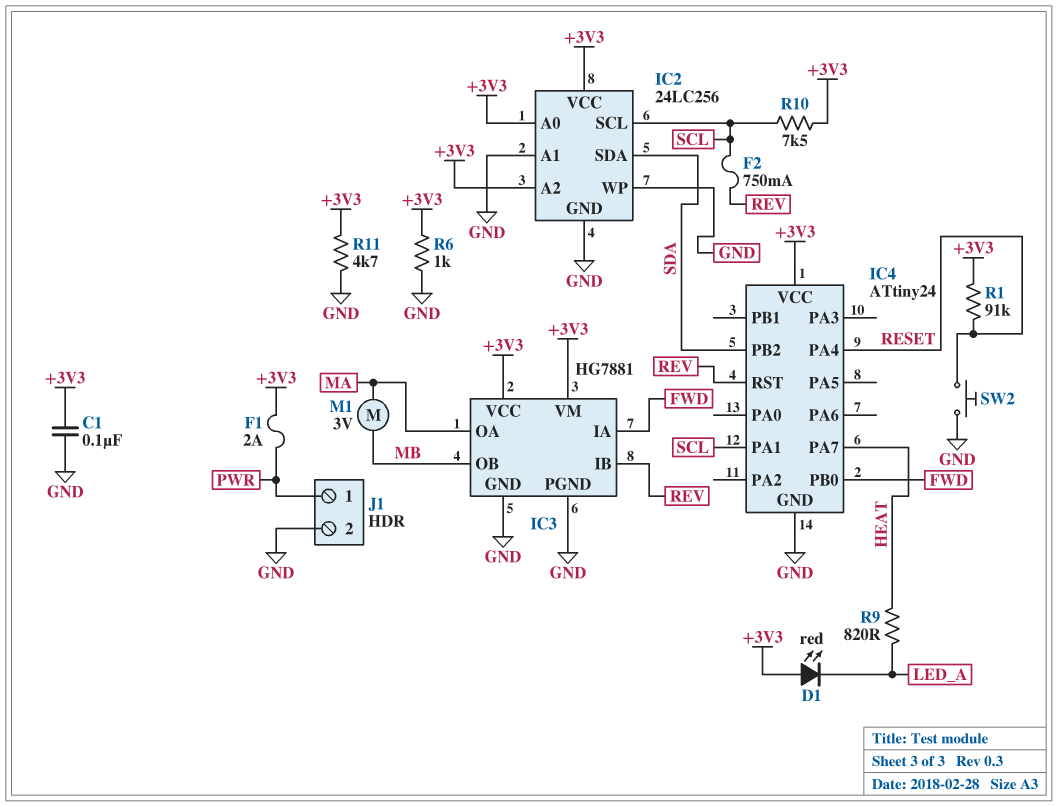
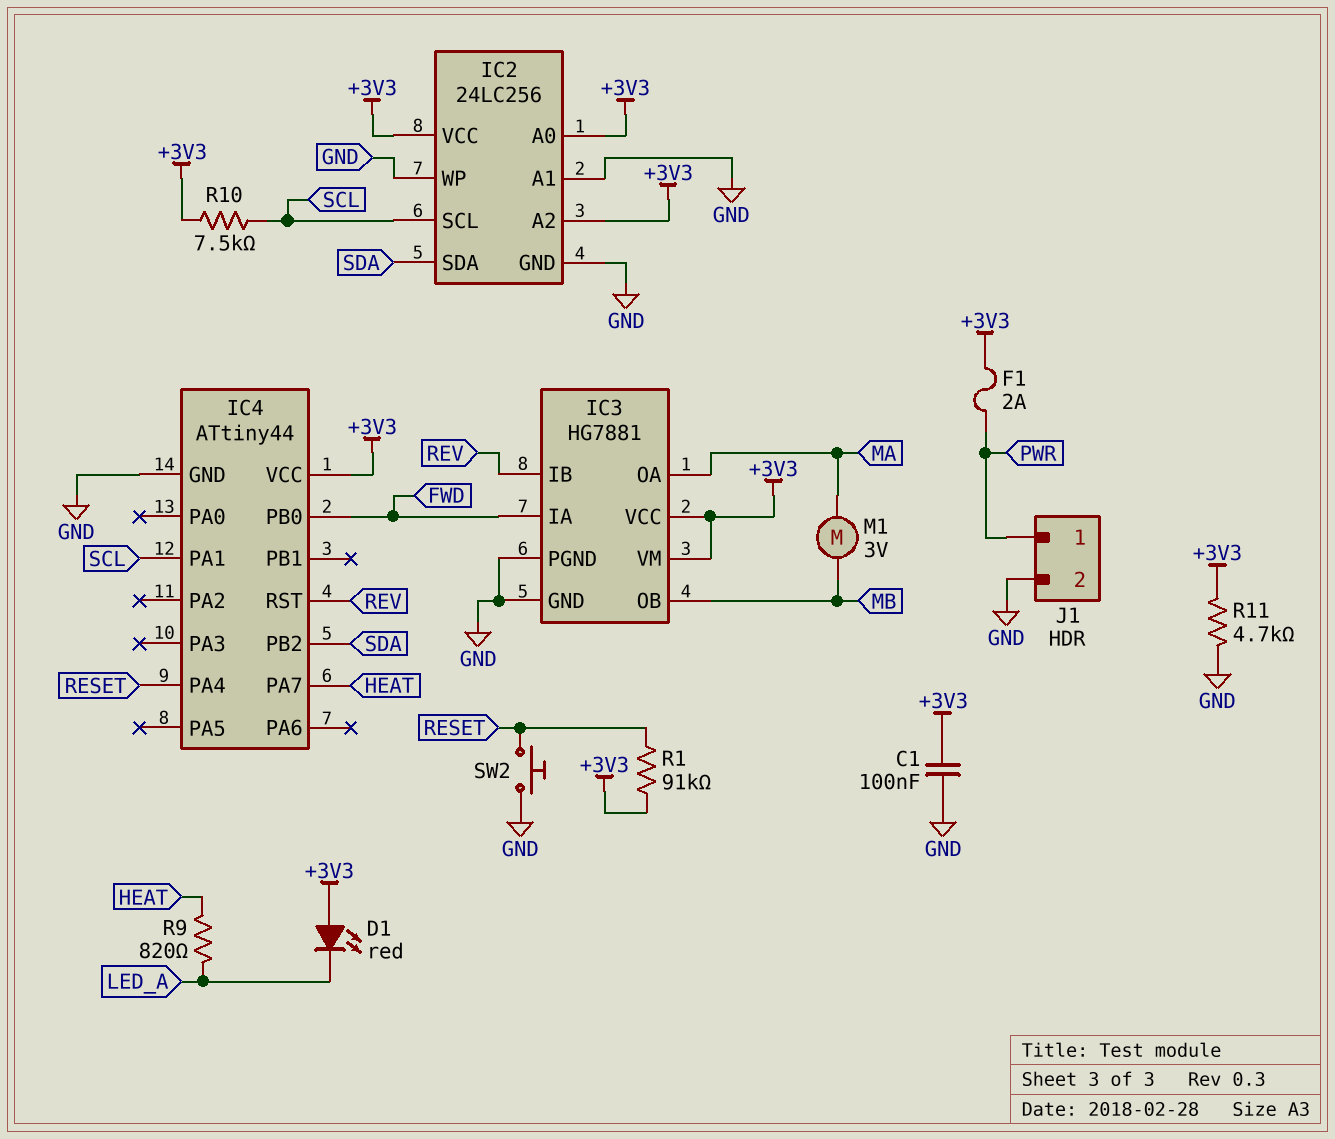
F2: 750mA (REV, SCL) -> none
IC4: ATtiny24 -> ATtiny44
R6: 1k (+3V3, GND) -> none

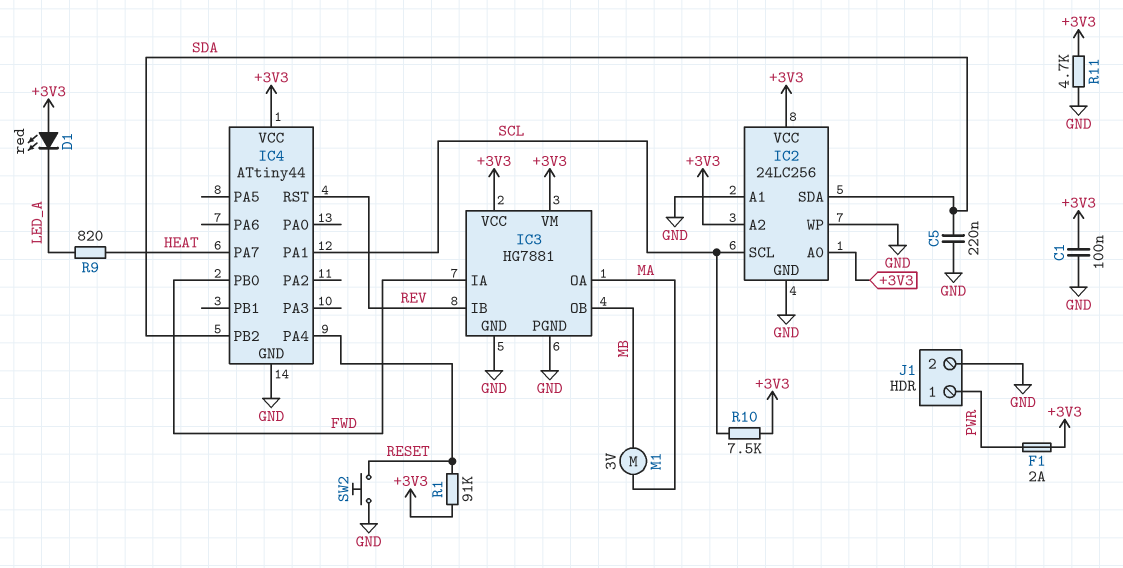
C5: none -> 220nF (GND, SDA)

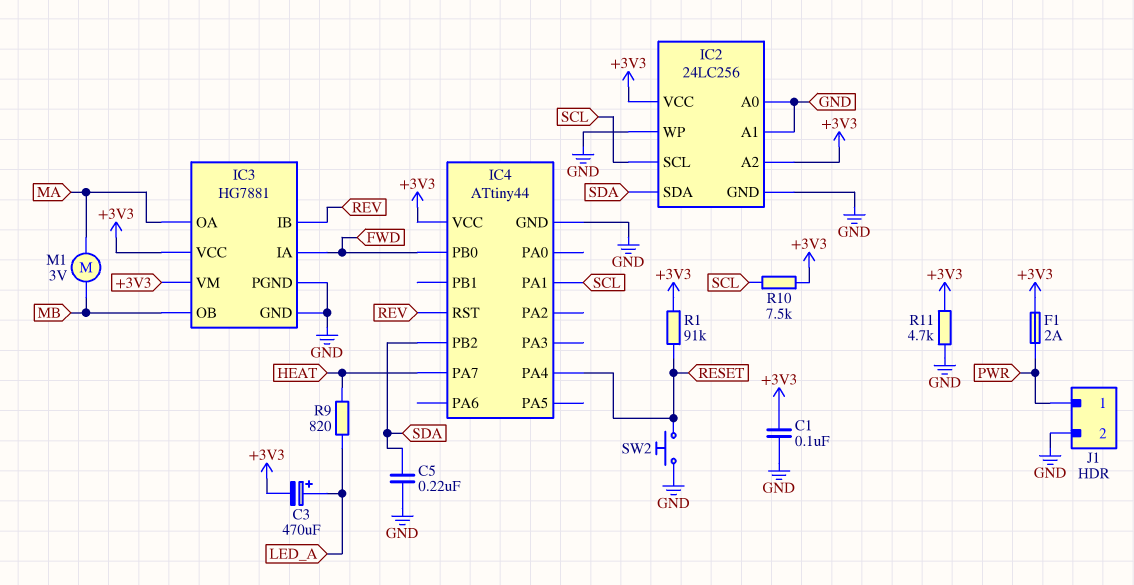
C3: none -> 470uF (plus LED_A, minus +3V3)
D1: LED red (A +3V3, K LED_A) -> none
IC2 pin A0: +3V3 -> GND

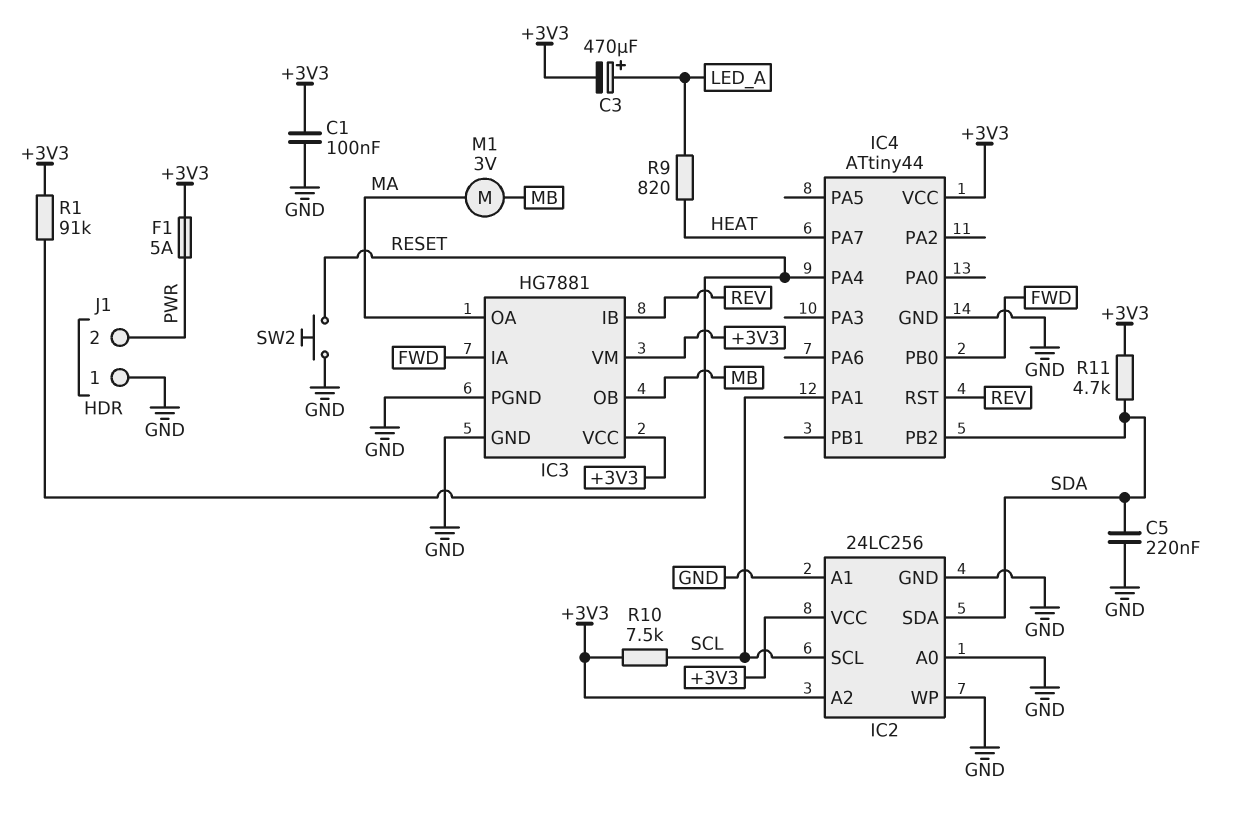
F1: 2A (+3V3, PWR) -> 5A (+3V3, PWR)
J1 pin 1: PWR -> GND
J1 pin 2: GND -> PWR
R11: 4.7k (+3V3, GND) -> 4.7k (+3V3, SDA)

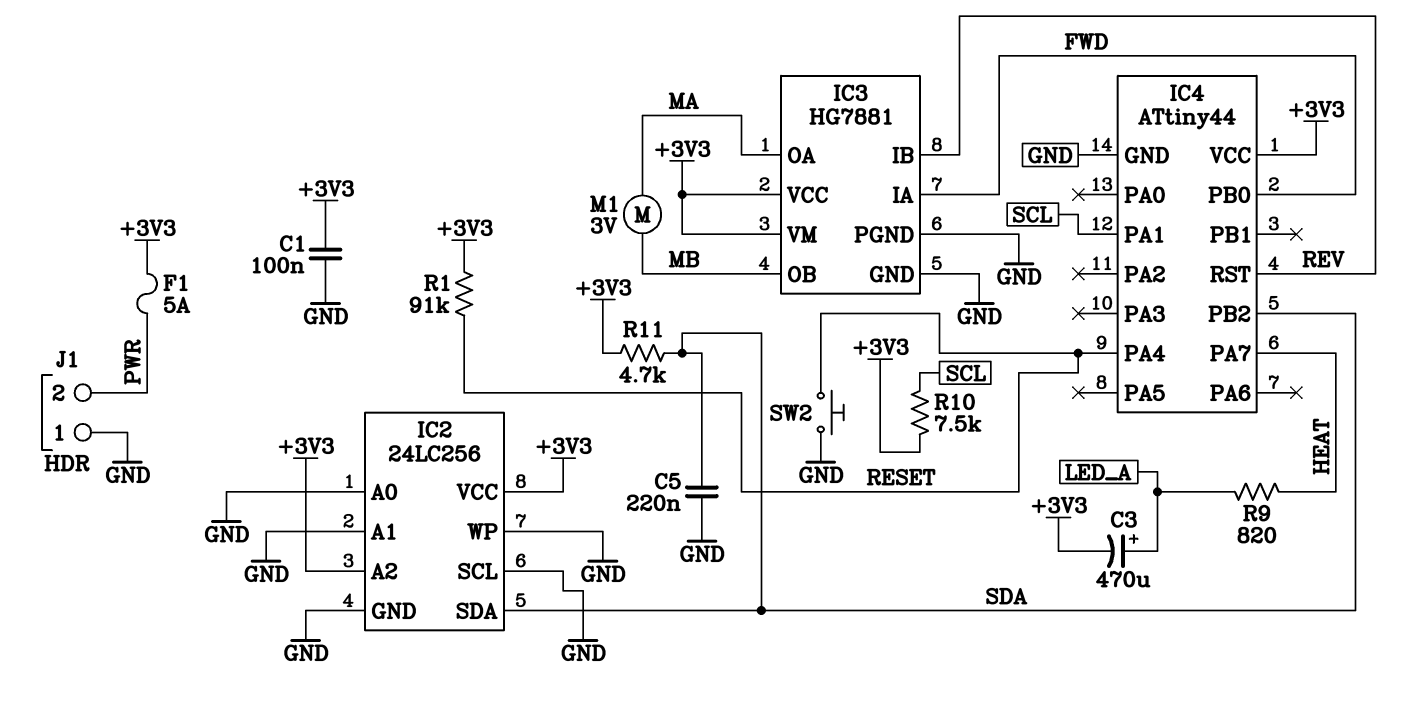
IC2 pin SCL: SCL -> GND

